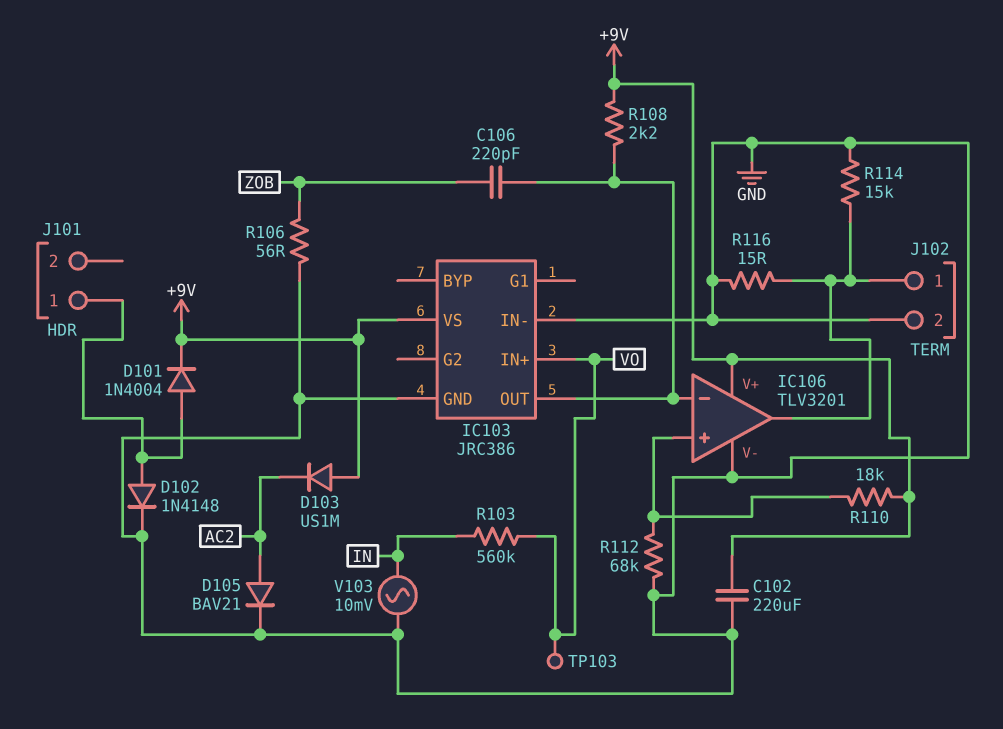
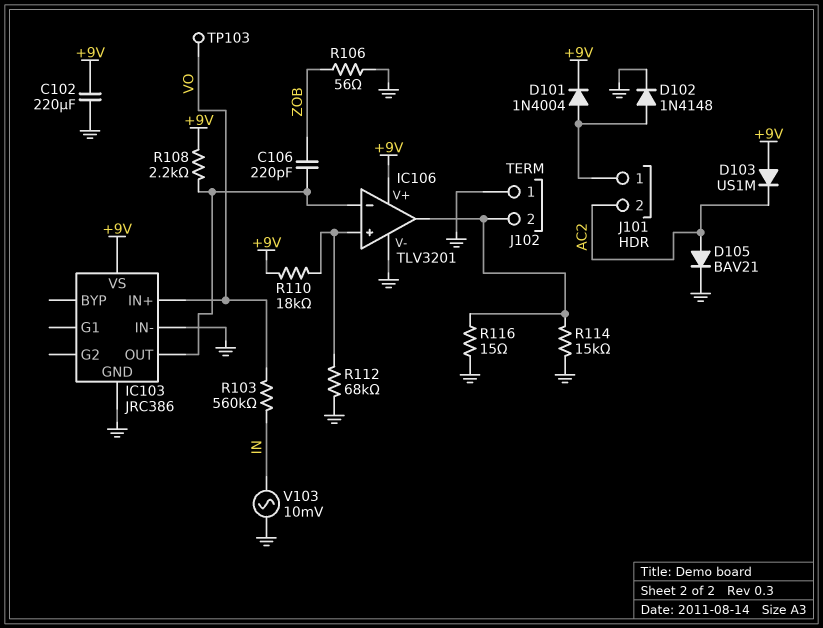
J101 pin 2: none -> AC2
J102 pin 1: IC106/out -> GND
J102 pin 2: GND -> IC106/out

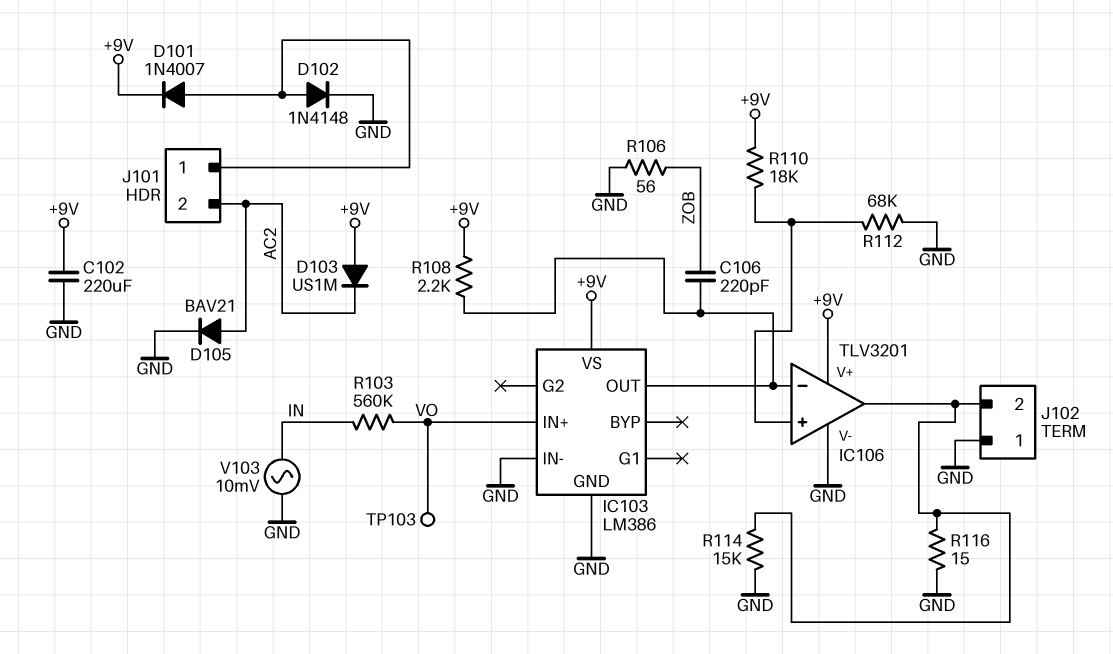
D101: diode 1N4004 (A J101/1, K +9V) -> diode 1N4007 (A J101/1, K +9V)
IC103: JRC386 -> LM386

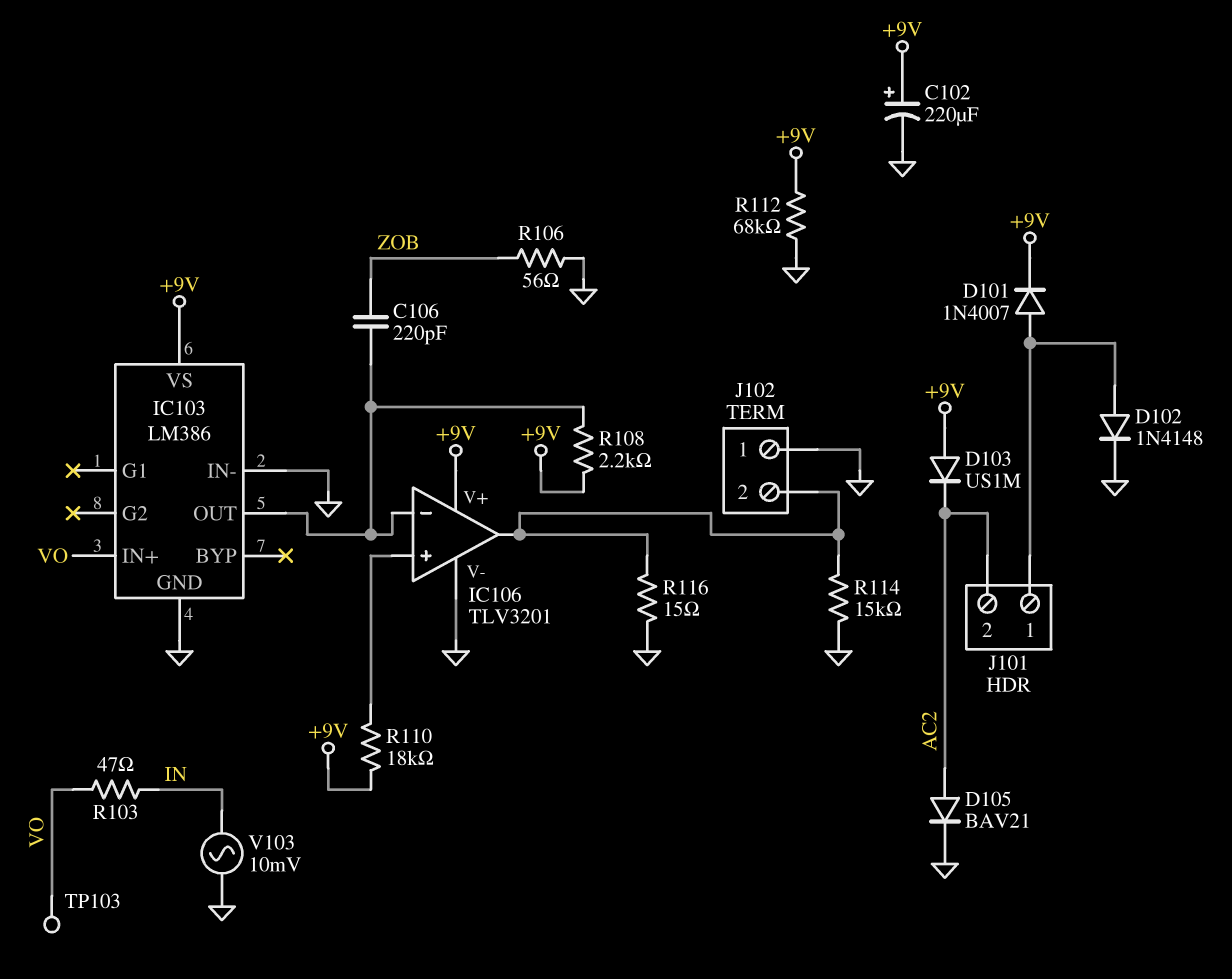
C102: 220uF (+9V, GND) -> 220uF (plus +9V, minus GND)
R103: 560k (IN, VO) -> 47 (IN, VO)
R112: 68k (GND, IC106/in+) -> 68k (+9V, GND)

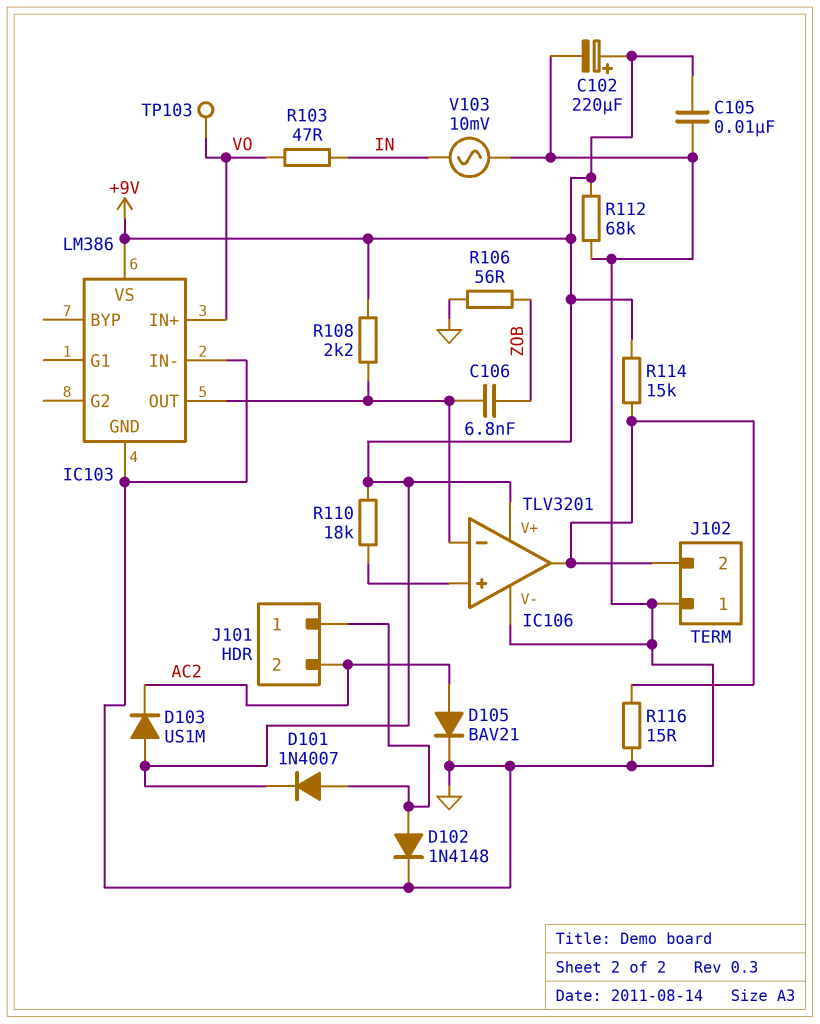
C105: none -> 10nF (+9V, GND)
C106: 220pF (IC103/OUT, ZOB) -> 6.8nF (IC103/OUT, ZOB)
R114: 15k (GND, IC106/out) -> 15k (+9V, IC106/out)

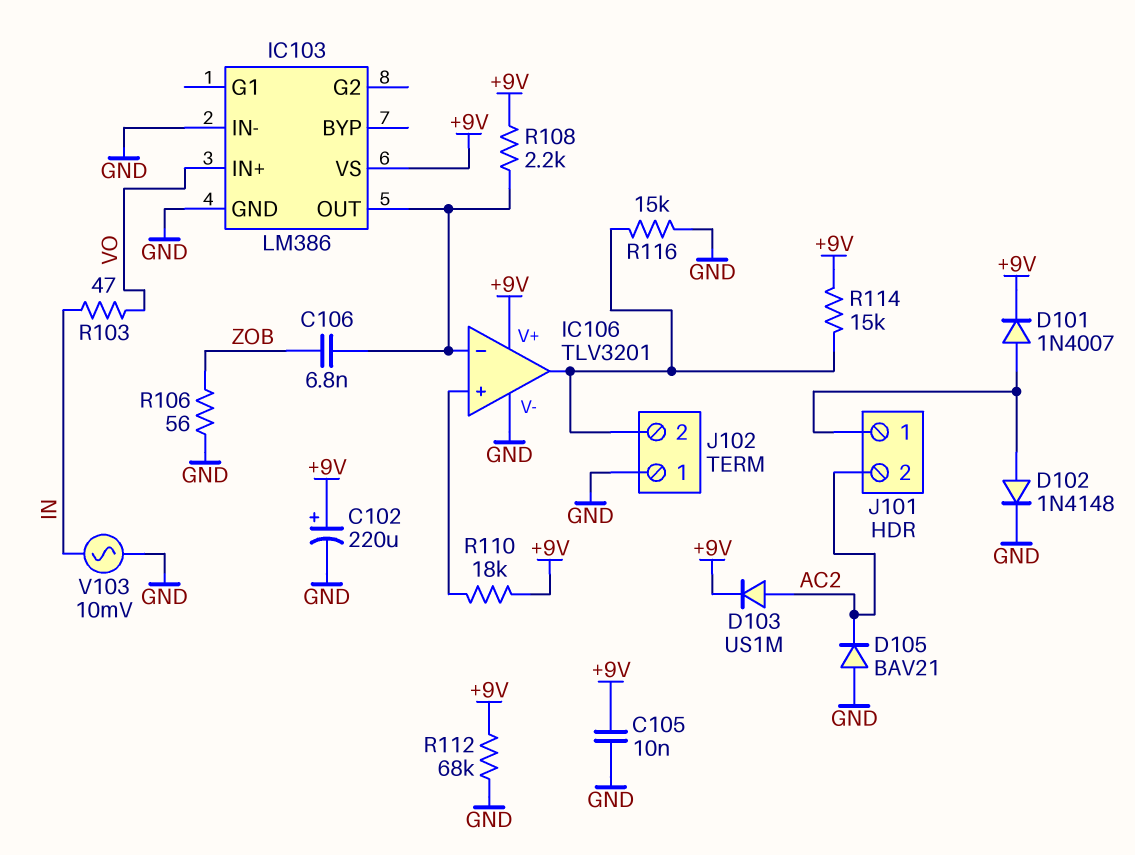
D103: diode US1M (A +9V, K AC2) -> diode US1M (A AC2, K +9V)
D105: diode BAV21 (A AC2, K GND) -> diode BAV21 (A GND, K AC2)
R116: 15 (GND, IC106/out) -> 15k (GND, IC106/out)
TP103: test point (VO) -> none

